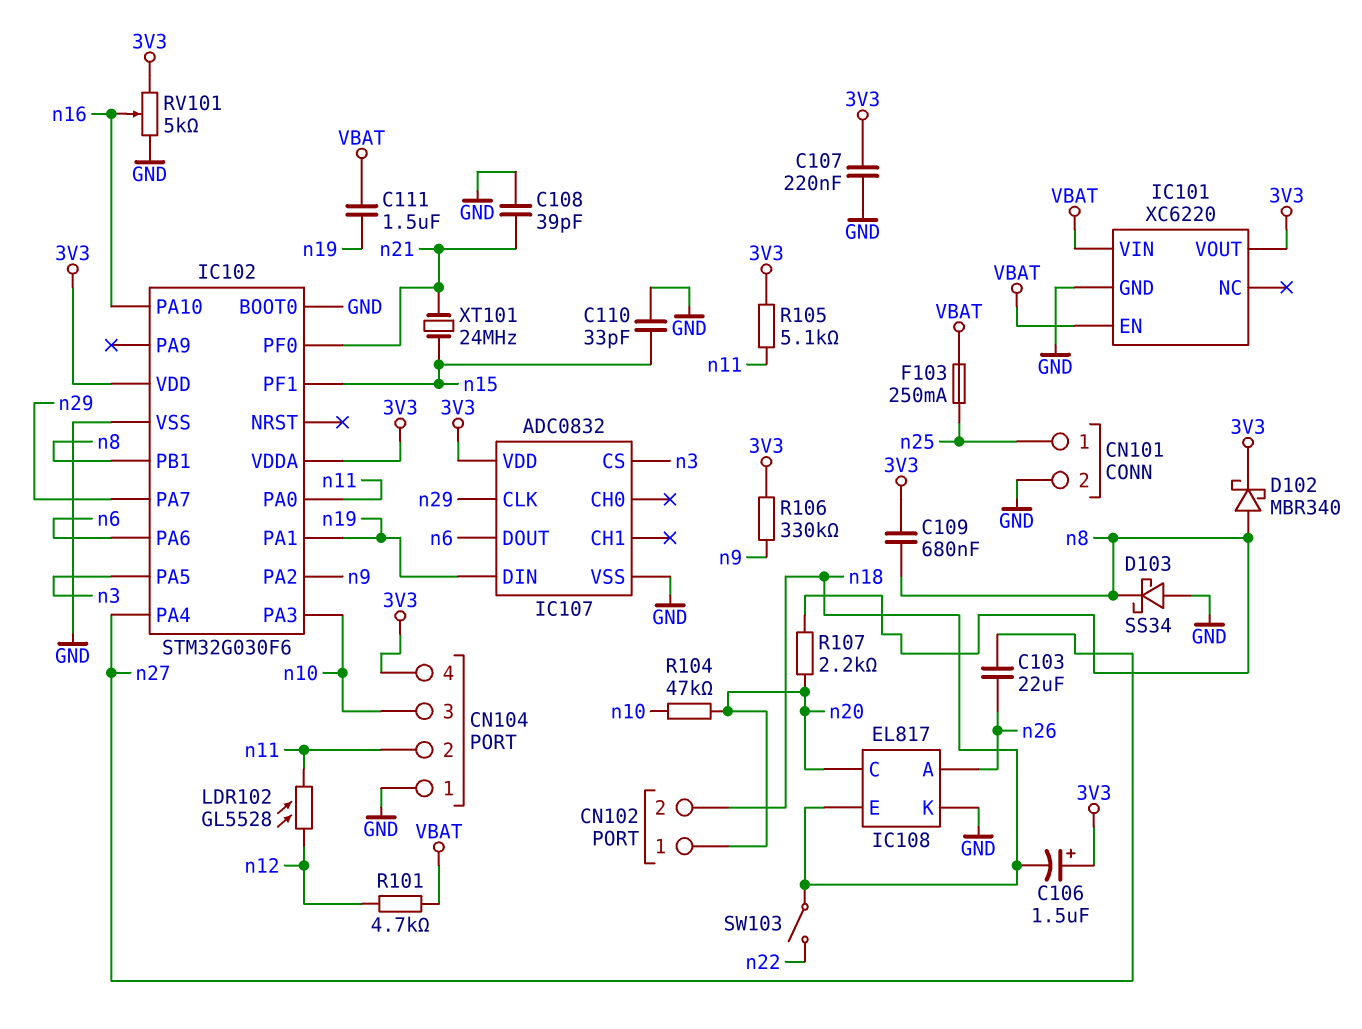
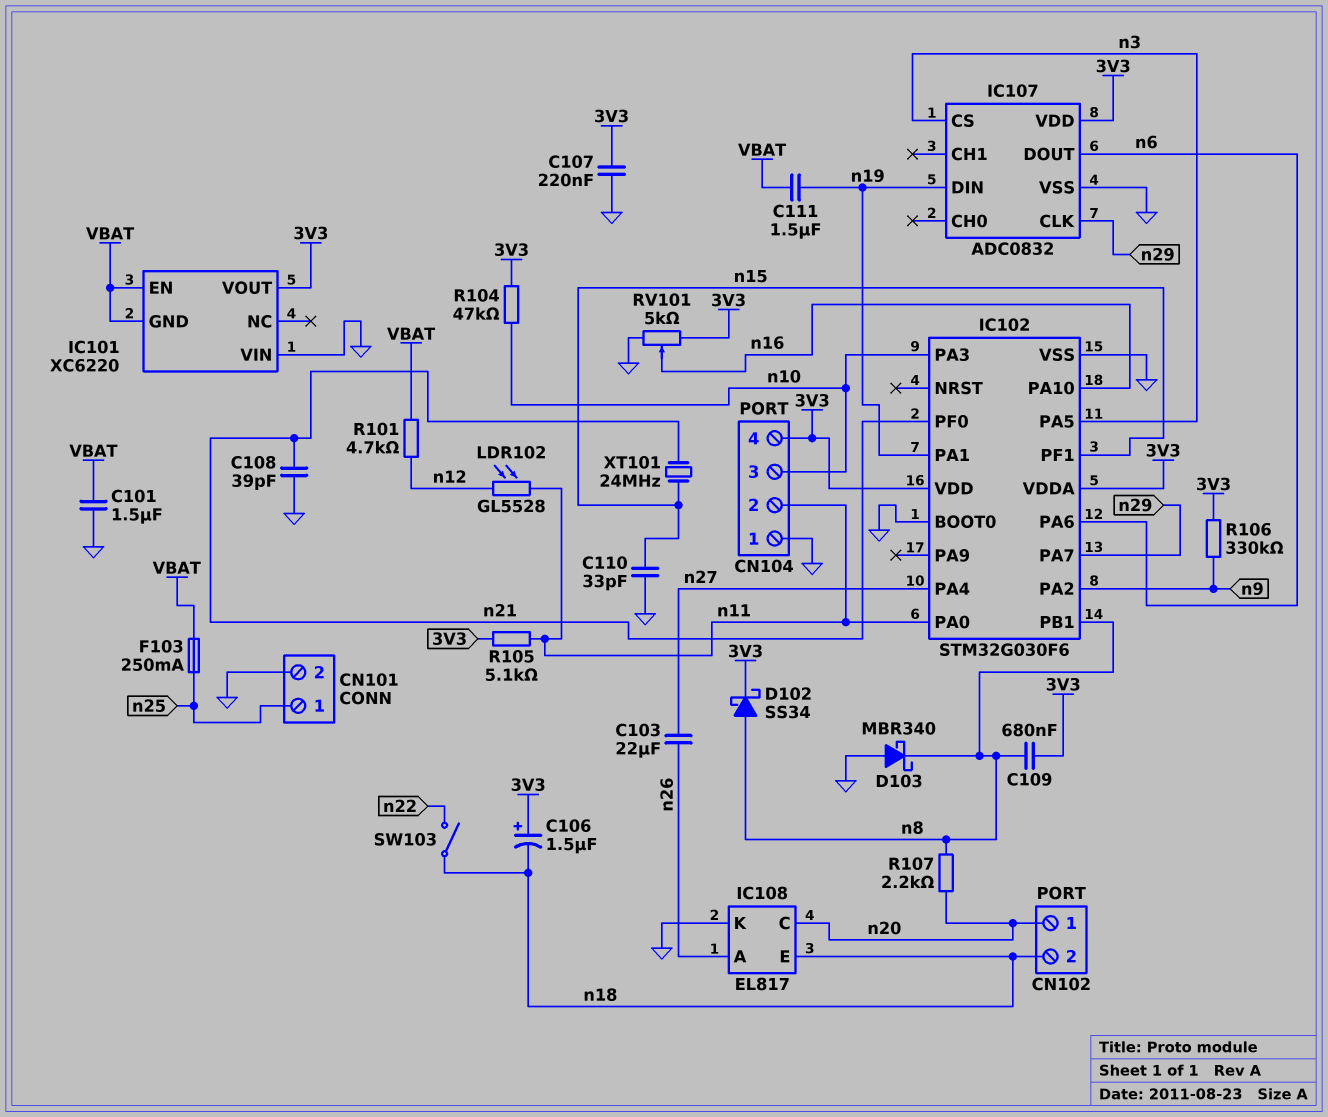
C101: none -> 1.5uF (GND, VBAT)
D102: schottky MBR340 (A n8, K 3V3) -> schottky SS34 (A n8, K 3V3)
D103: schottky SS34 (A GND, K n8) -> schottky MBR340 (A GND, K n8)
IC101 pin GND: GND -> VBAT
IC101 pin VIN: VBAT -> GND
R104: 47k (n10, n20) -> 47k (3V3, n10)

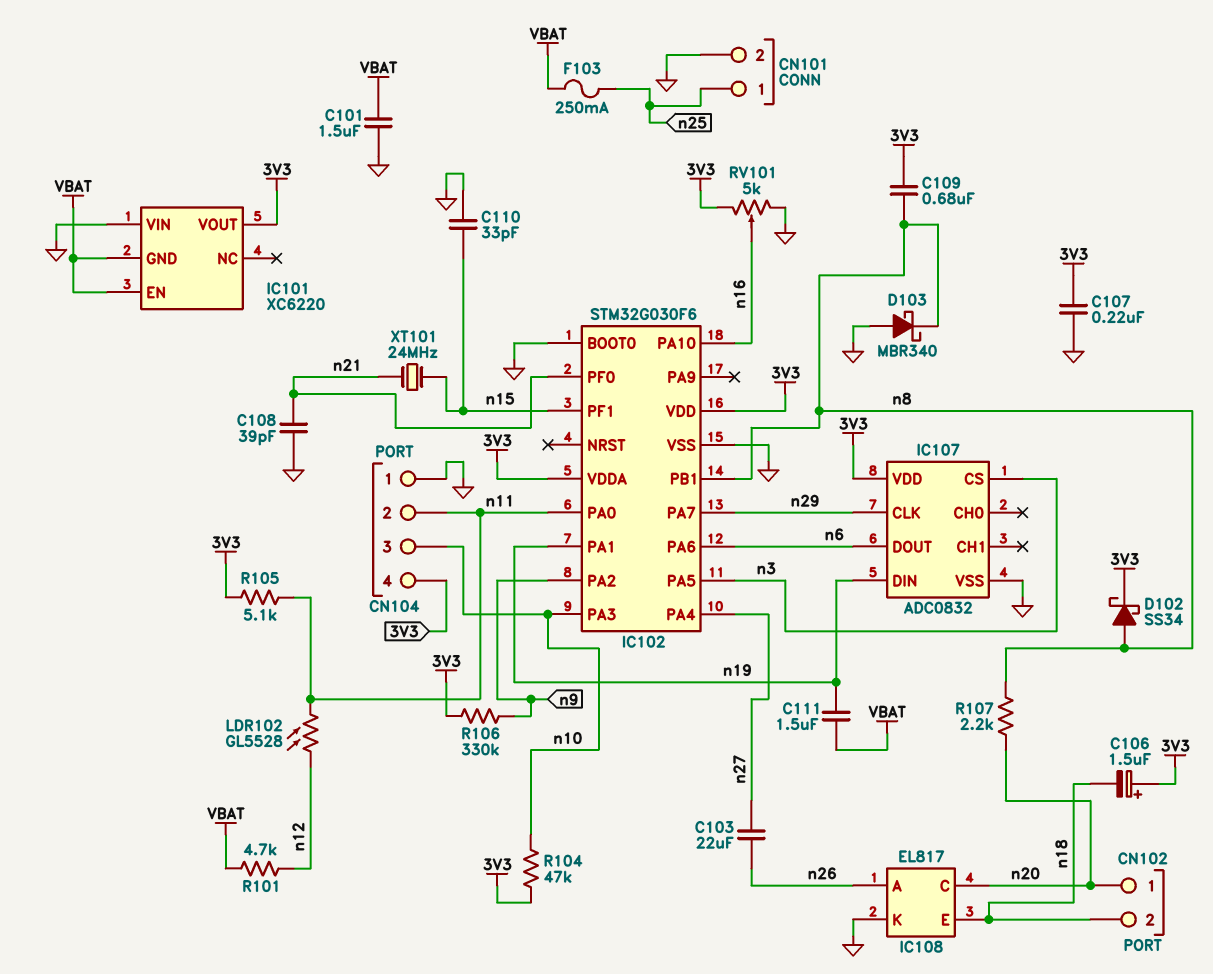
SW103: switch (n18, n22) -> none

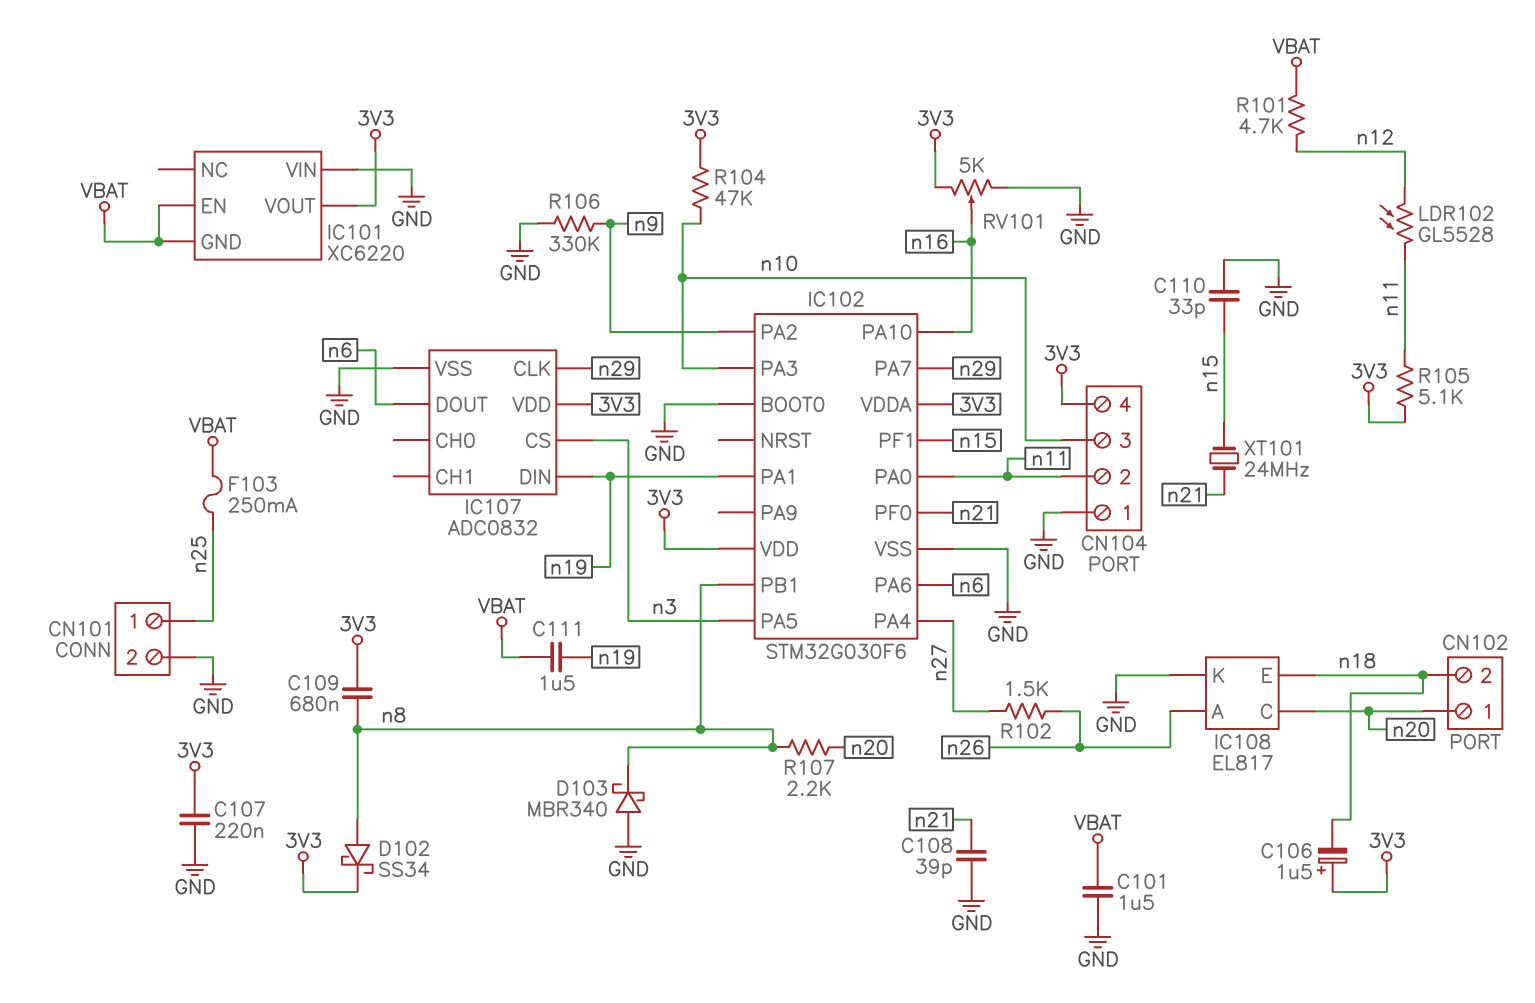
C103: 22uF (n26, n27) -> none
R102: none -> 1.5k (n26, n27)
R106: 330k (3V3, n9) -> 330k (GND, n9)

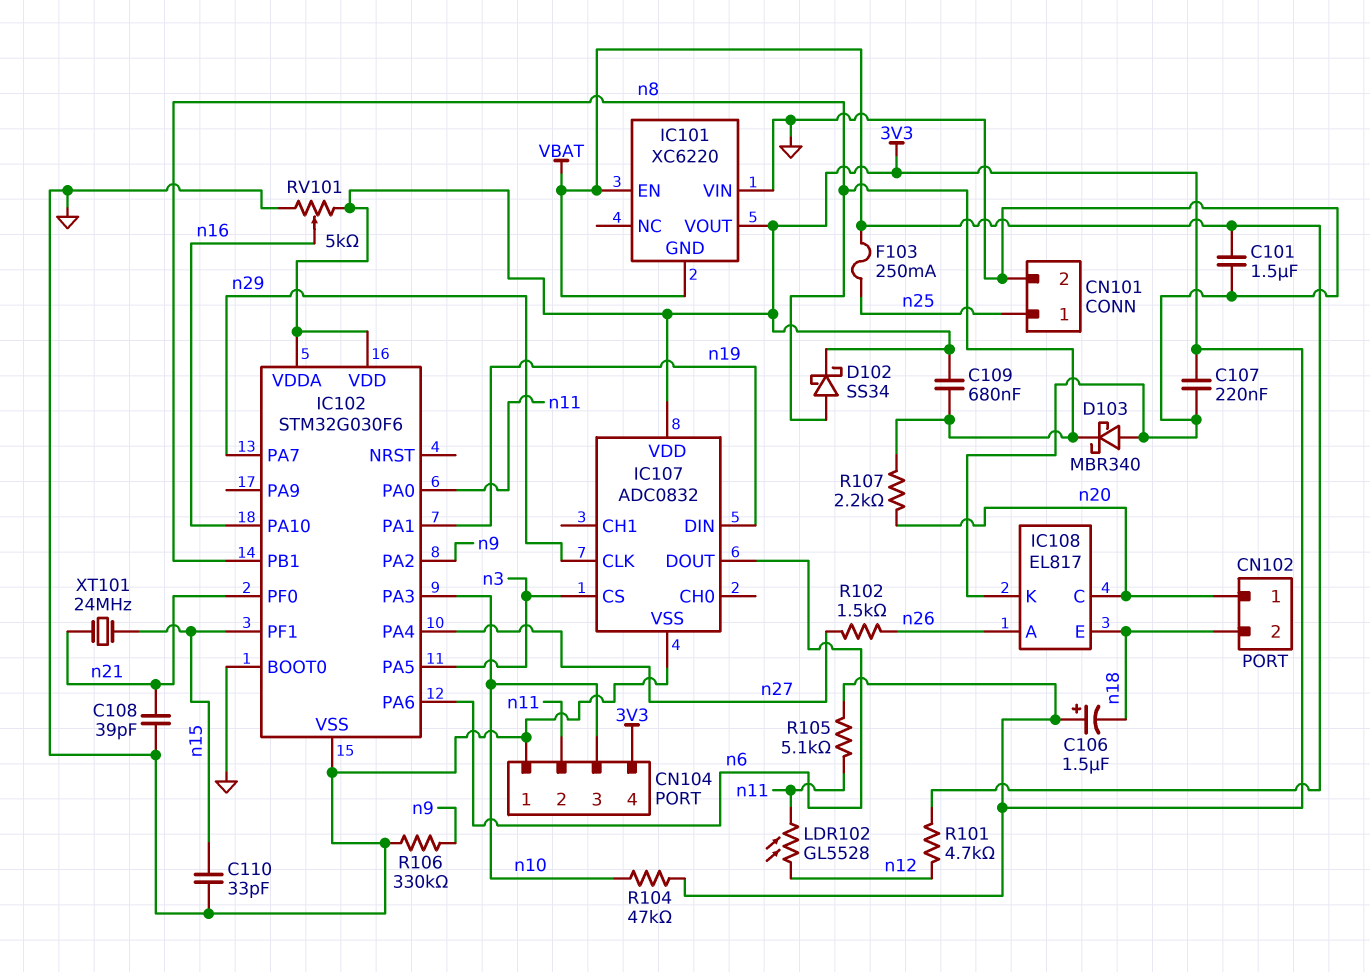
C111: 1.5uF (VBAT, n19) -> none

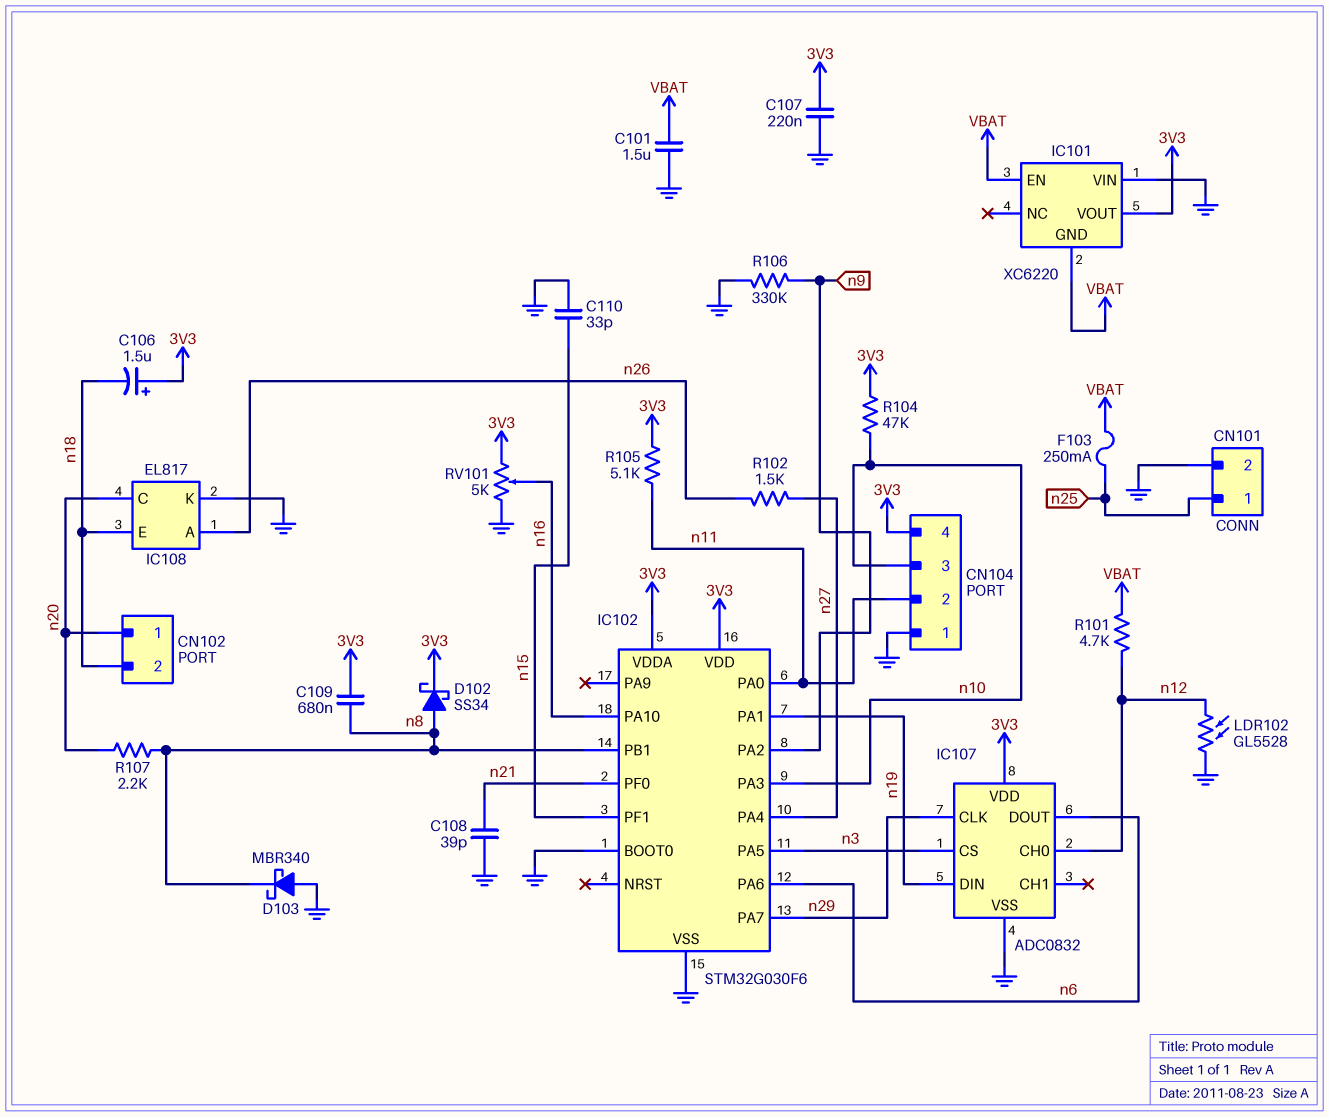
IC107 pin CH0: none -> n12
LDR102: GL5528 (n11, n12) -> GL5528 (GND, n12)
XT101: 24MHz (n15, n21) -> none

